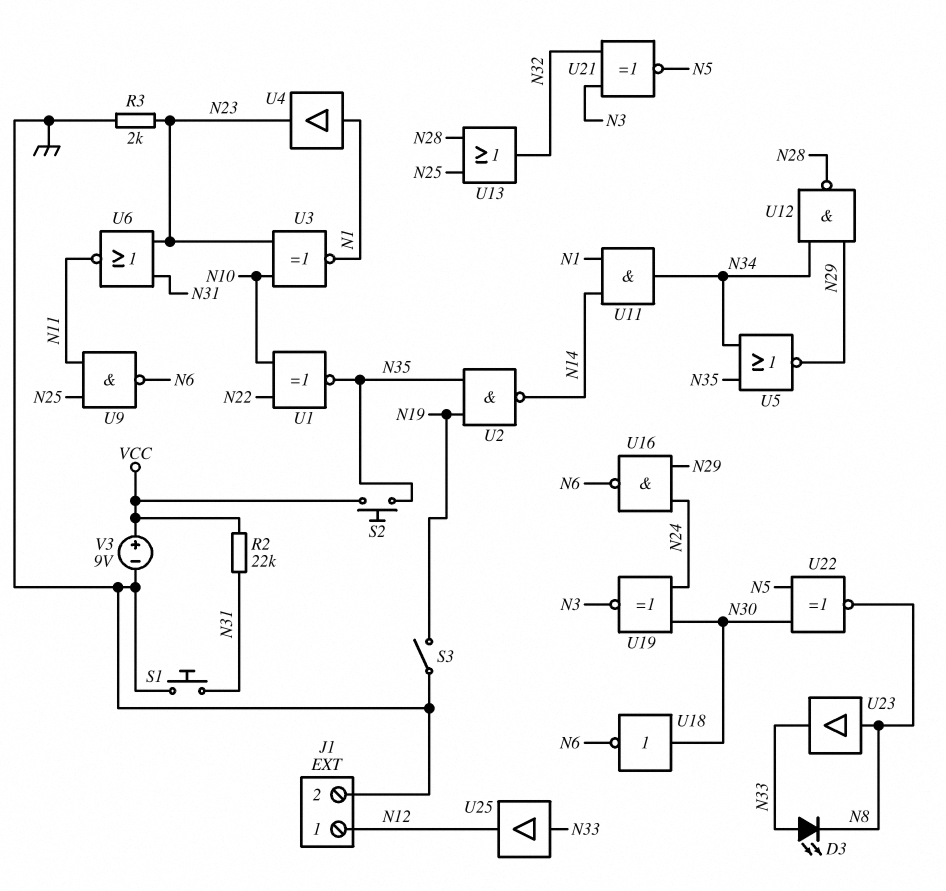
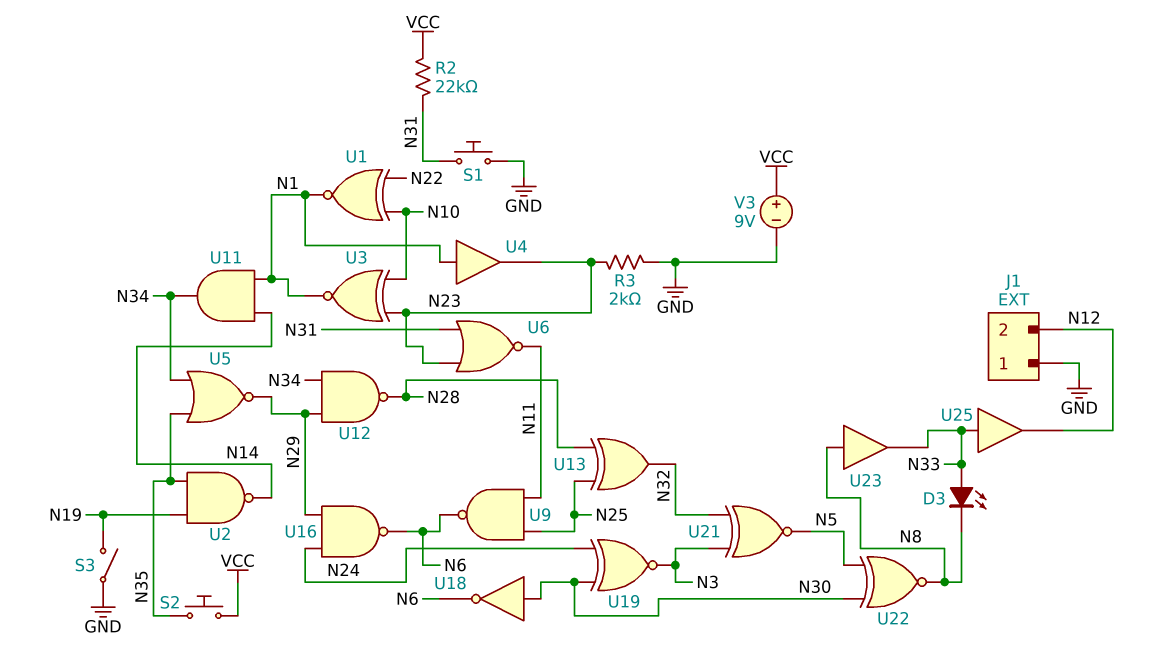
J1 pin 1: N12 -> GND
J1 pin 2: GND -> N12
U1: XNOR (in N10, in N22, out N35) -> XNOR (in N10, in N22, out N1)
U13: OR (in N25, in N28, out N32) -> XOR (in N25, in N28, out N32)

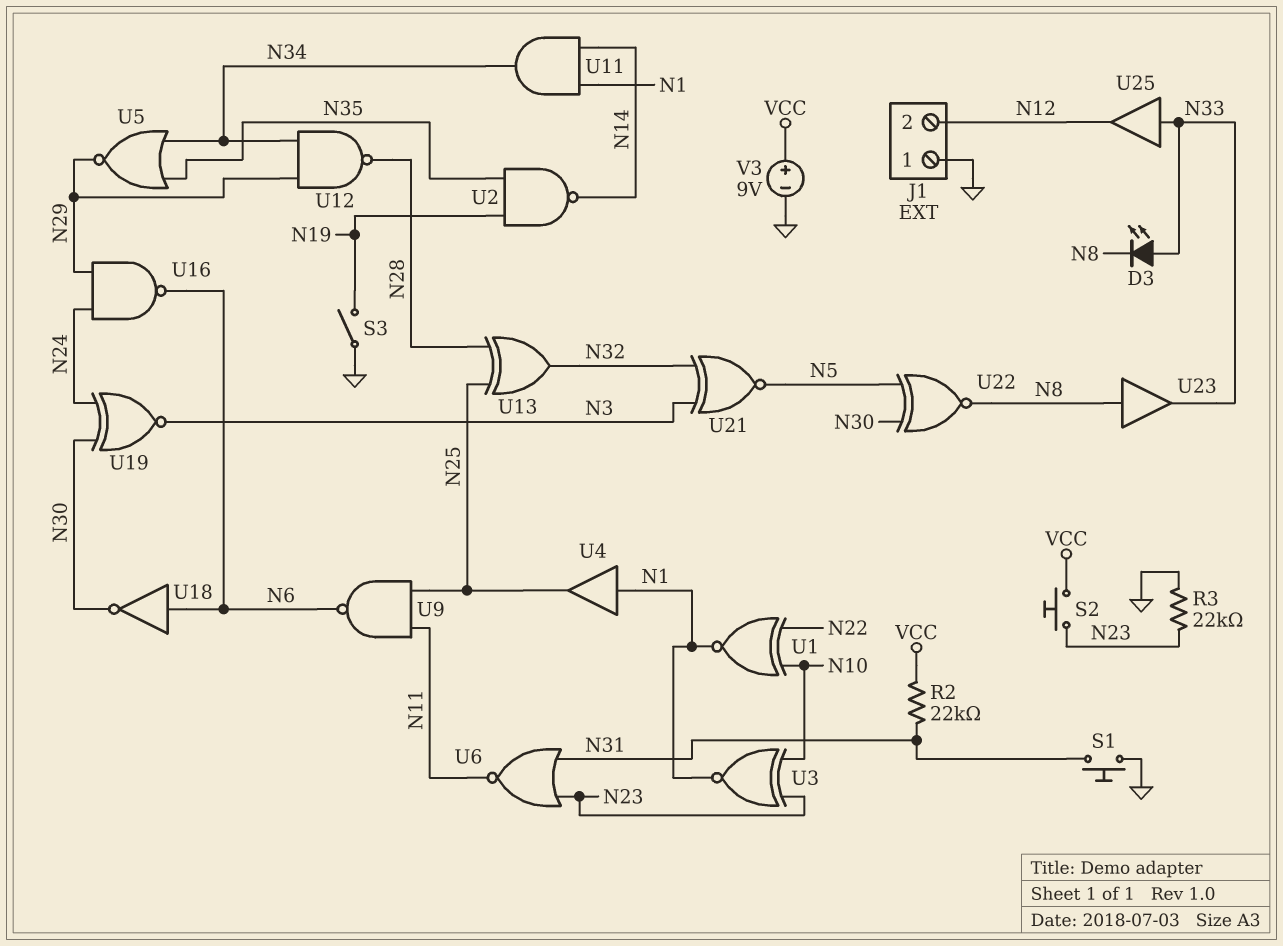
R3: 2k (GND, N23) -> 22k (GND, N23)
S2: button (N35, VCC) -> button (N23, VCC)
U4: buffer (in N1, out N23) -> buffer (in N1, out N25)
U18: NOT (in N30, out N6) -> NOT (in N6, out N30)

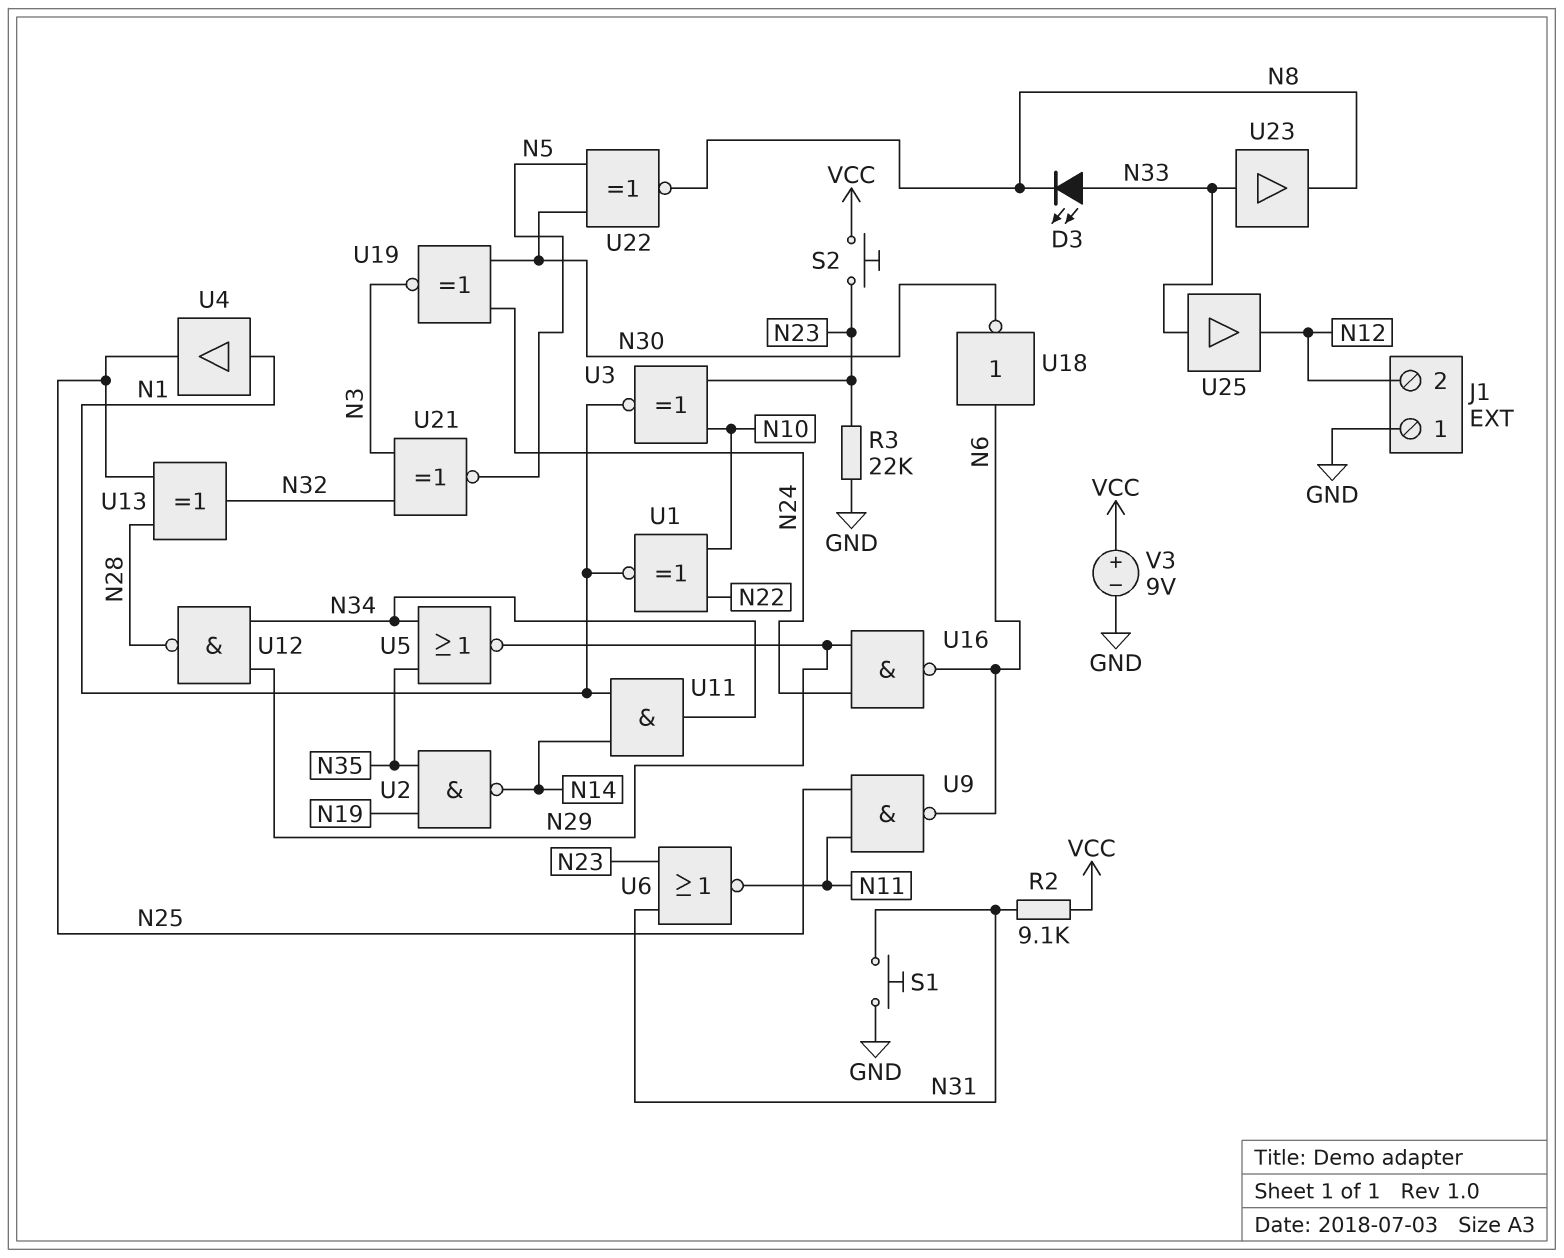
R2: 22k (N31, VCC) -> 9.1k (N31, VCC)
S3: switch (GND, N19) -> none
U23: buffer (in N8, out N33) -> buffer (in N33, out N8)

